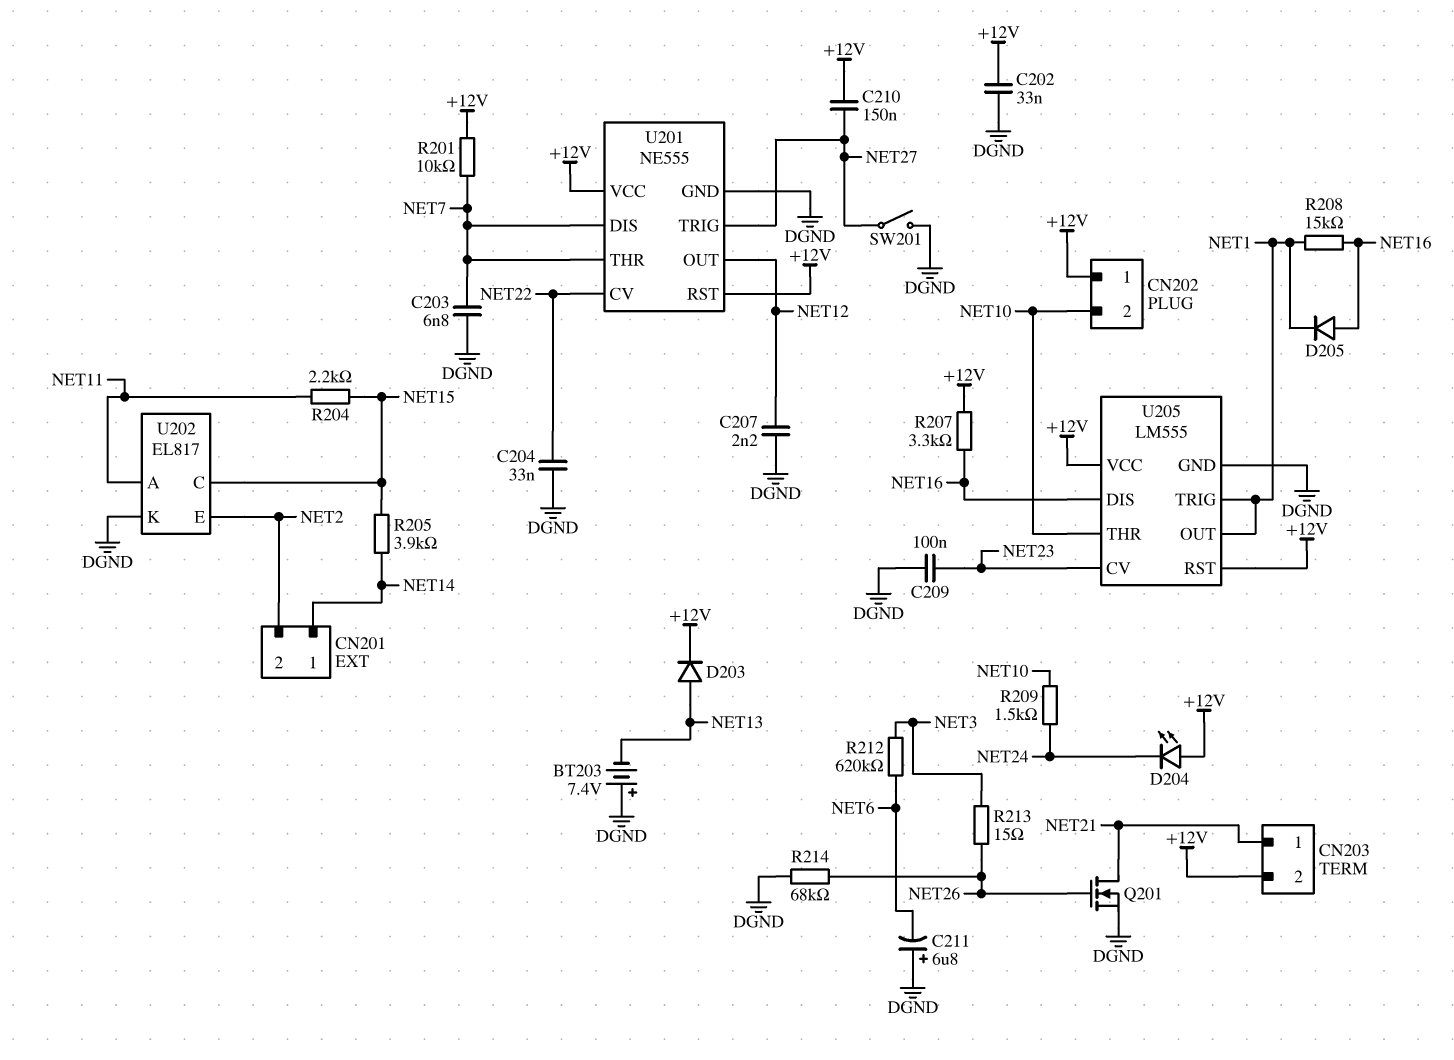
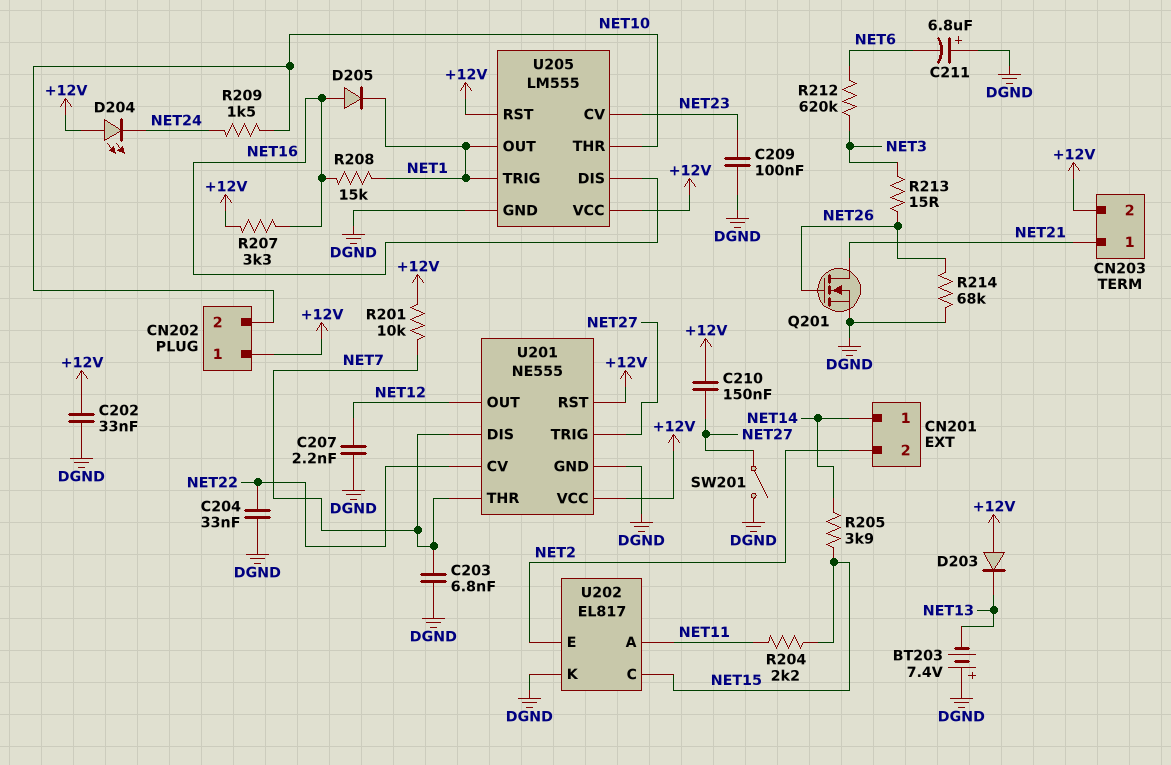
D203: diode (A NET13, K +12V) -> diode (A +12V, K NET13)

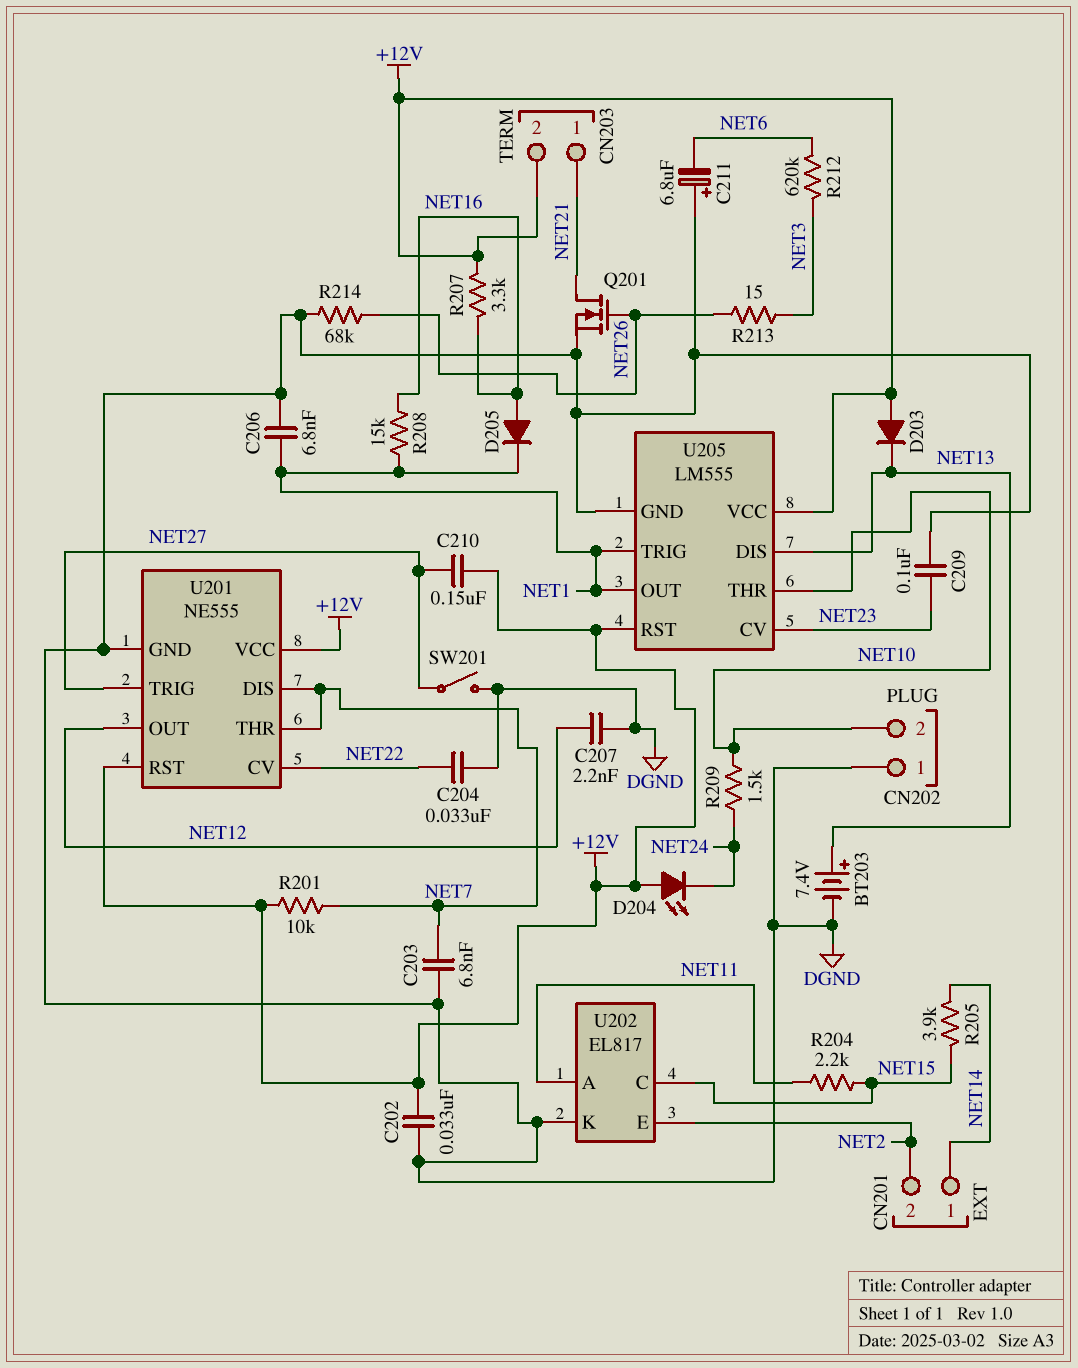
BT203: 7.4V (plus DGND, minus NET13) -> 7.4V (plus NET13, minus DGND)
C206: none -> 6.8nF (DGND, NET1)
CN202 pin 1: +12V -> DGND
U205 pin DIS: NET16 -> NET13

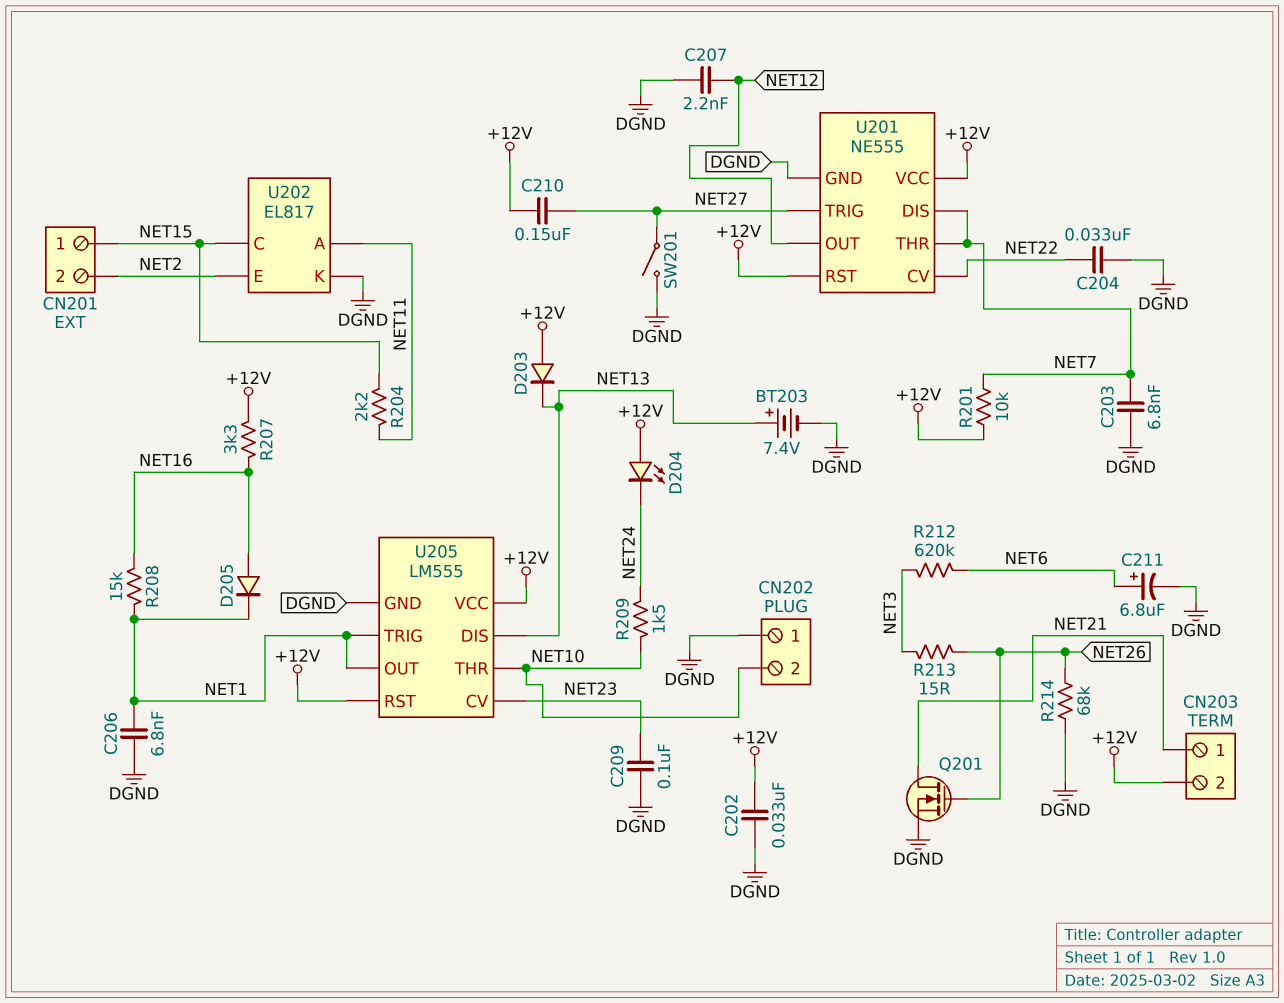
C211: 6.8uF (plus DGND, minus NET6) -> 6.8uF (plus NET6, minus DGND)
CN201 pin 1: NET14 -> NET15
R205: 3.9k (NET14, NET15) -> none

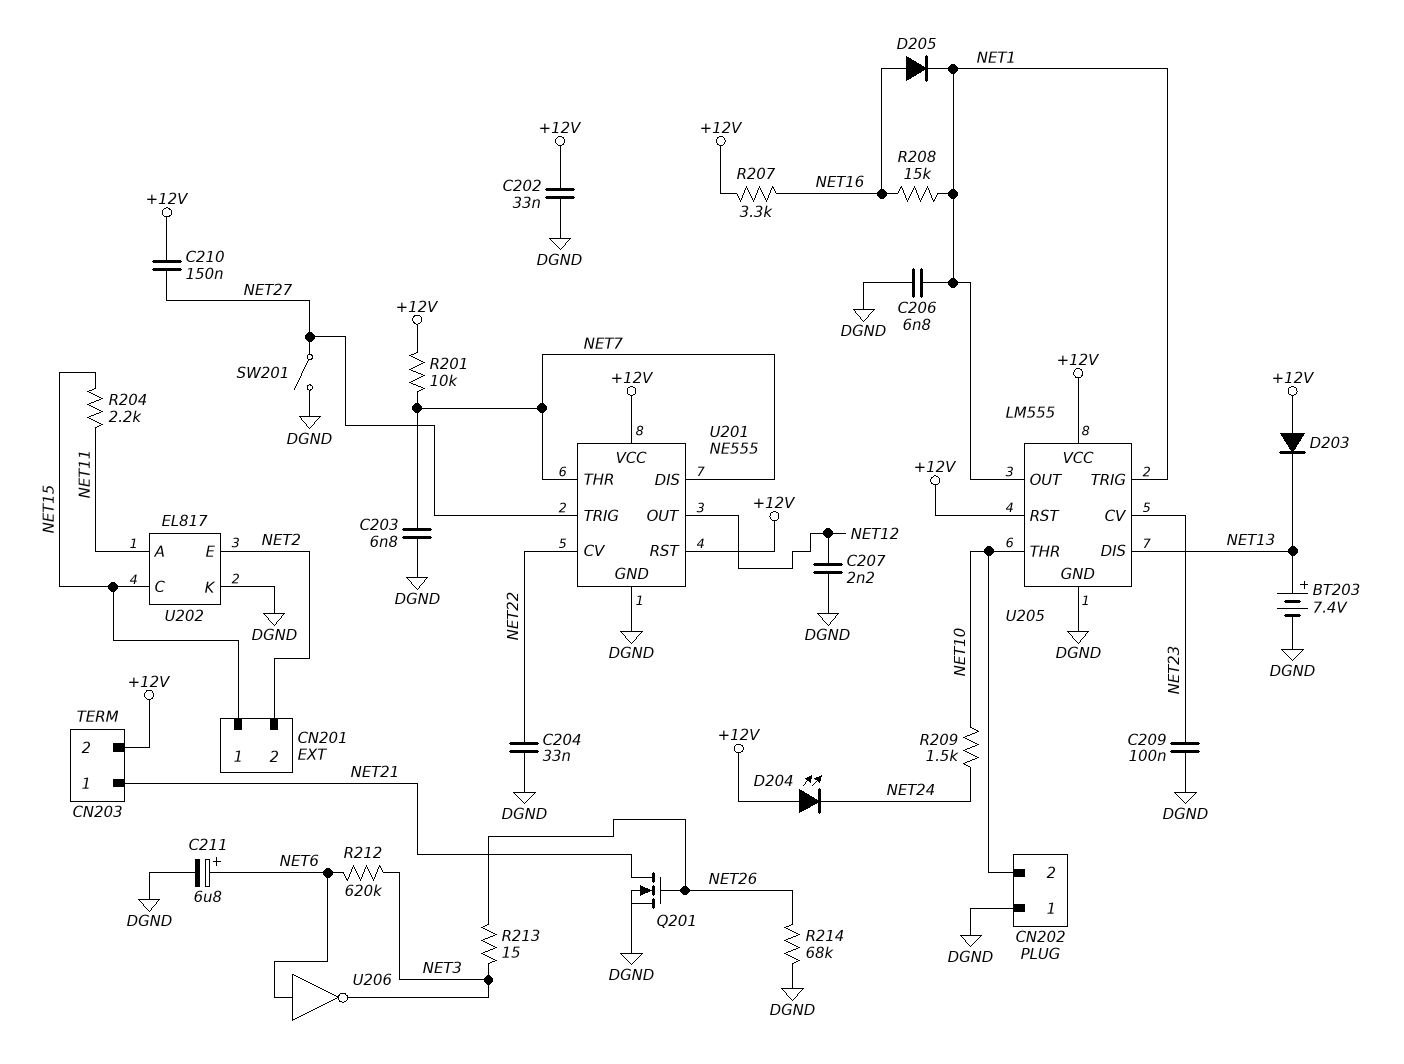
U206: none -> NOT (in NET6, out NET3)

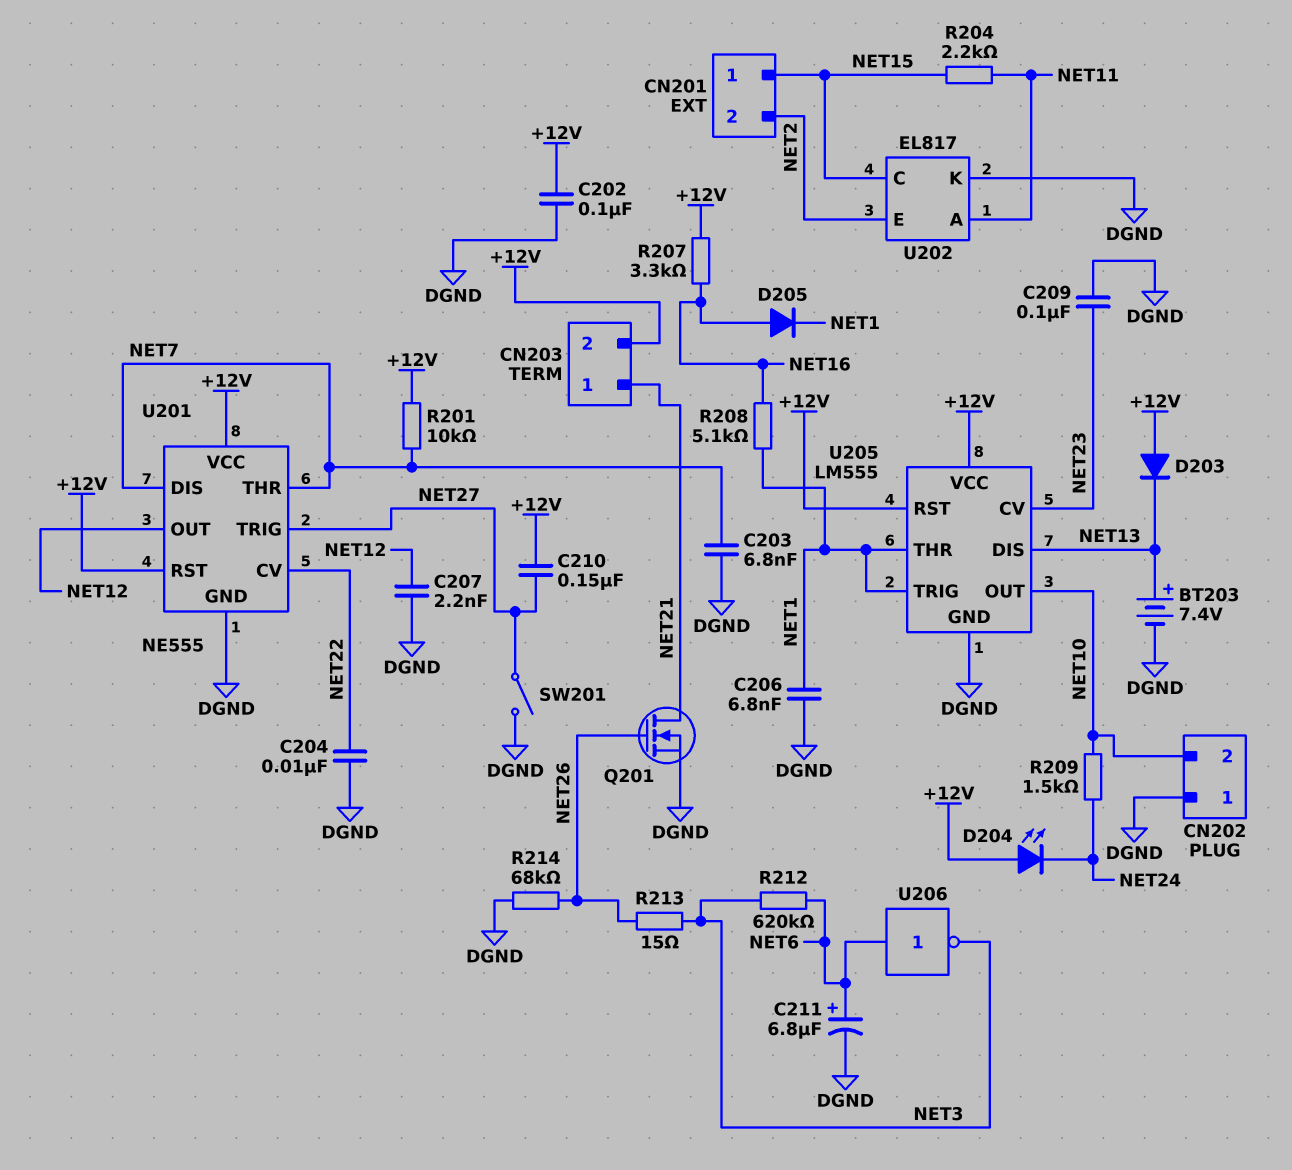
C202: 33nF (+12V, DGND) -> 100nF (+12V, DGND)
C204: 33nF (DGND, NET22) -> 10nF (DGND, NET22)
R208: 15k (NET1, NET16) -> 5.1k (NET1, NET16)
U205 pin OUT: NET1 -> NET10
U205 pin THR: NET10 -> NET1

